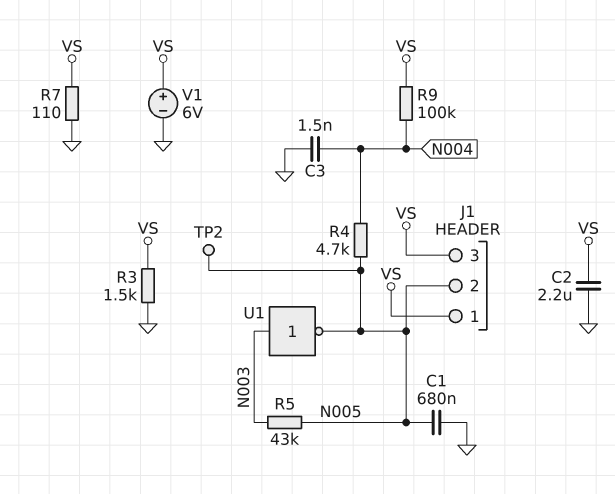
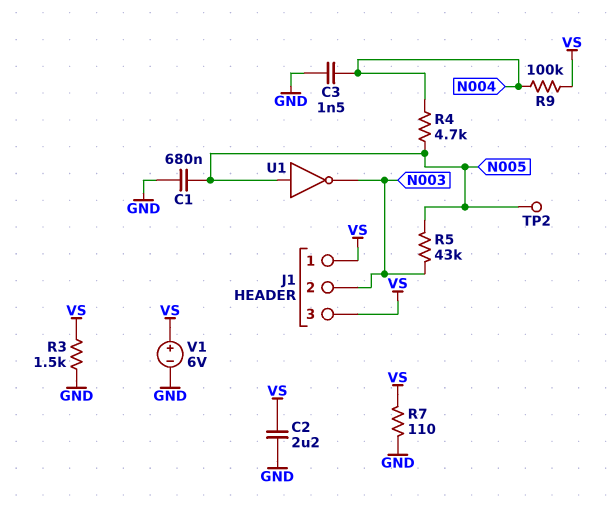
J1 pin 2: N005 -> N003
U1: NOT (in N003, out N005) -> NOT (in N005, out N003)

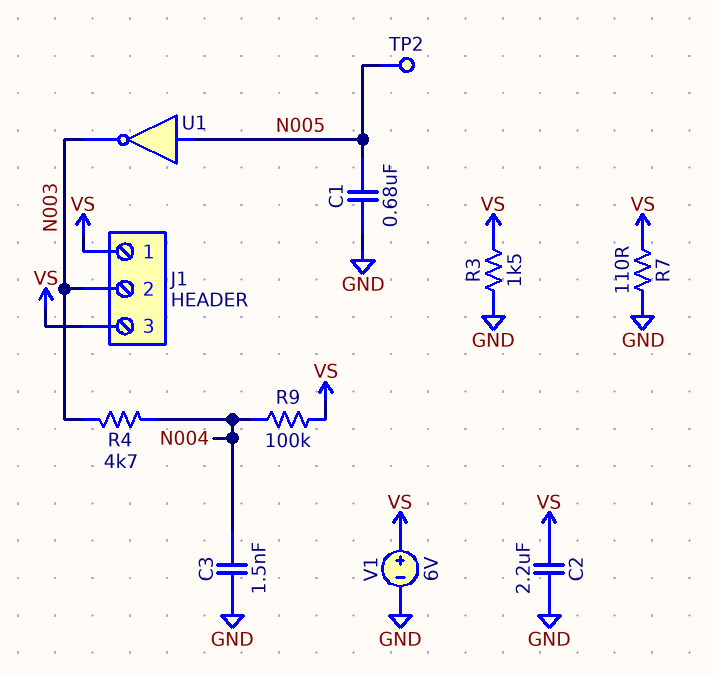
R4: 4.7k (N004, N005) -> 4.7k (N003, N004)
R5: 43k (N003, N005) -> none

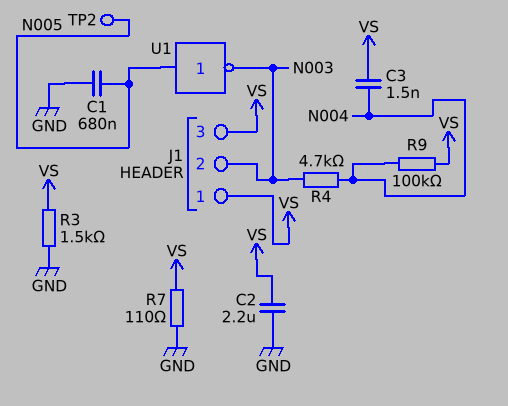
C3: 1.5nF (GND, N004) -> 1.5nF (N004, VS)
V1: 6V (plus VS, minus GND) -> none

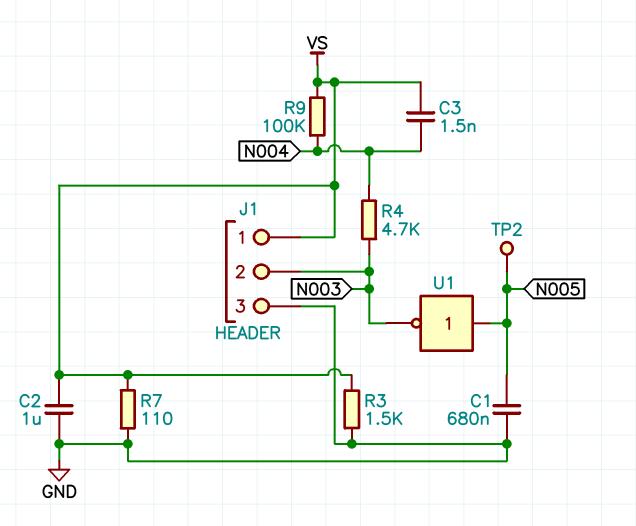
C2: 2.2uF (GND, VS) -> 1uF (GND, VS)
J1 pin 3: VS -> GND

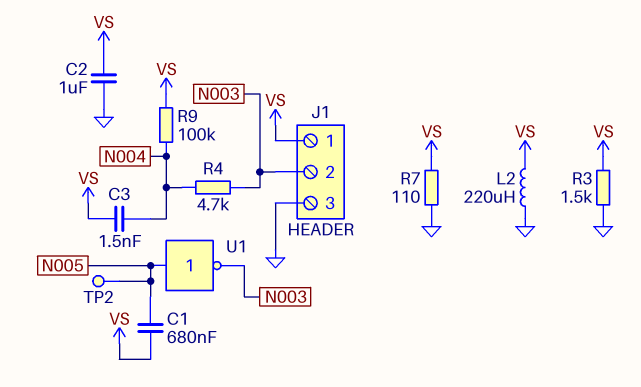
C1: 680nF (GND, N005) -> 680nF (N005, VS)
L2: none -> 220uH (GND, VS)

